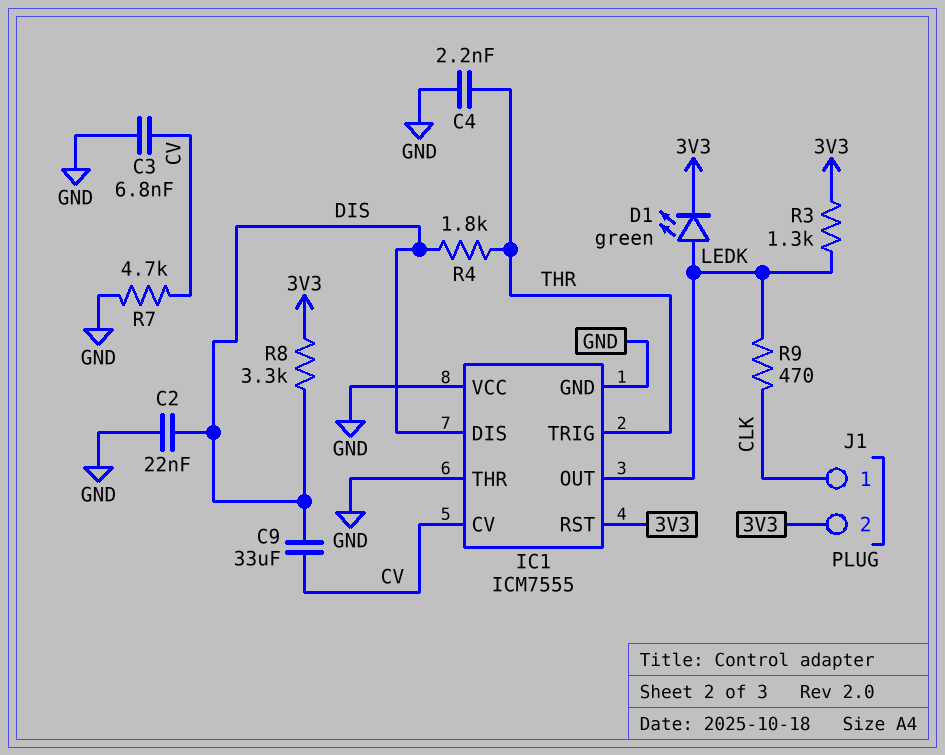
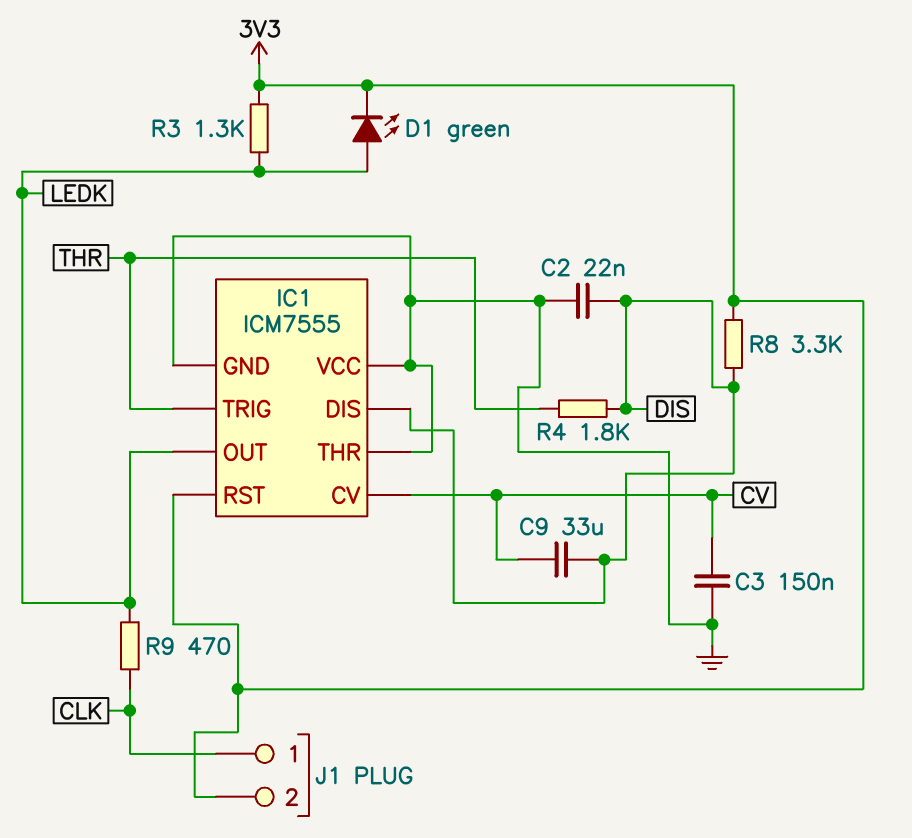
C3: 6.8nF (CV, GND) -> 150nF (CV, GND)
C4: 2.2nF (GND, THR) -> none
R7: 4.7k (CV, GND) -> none

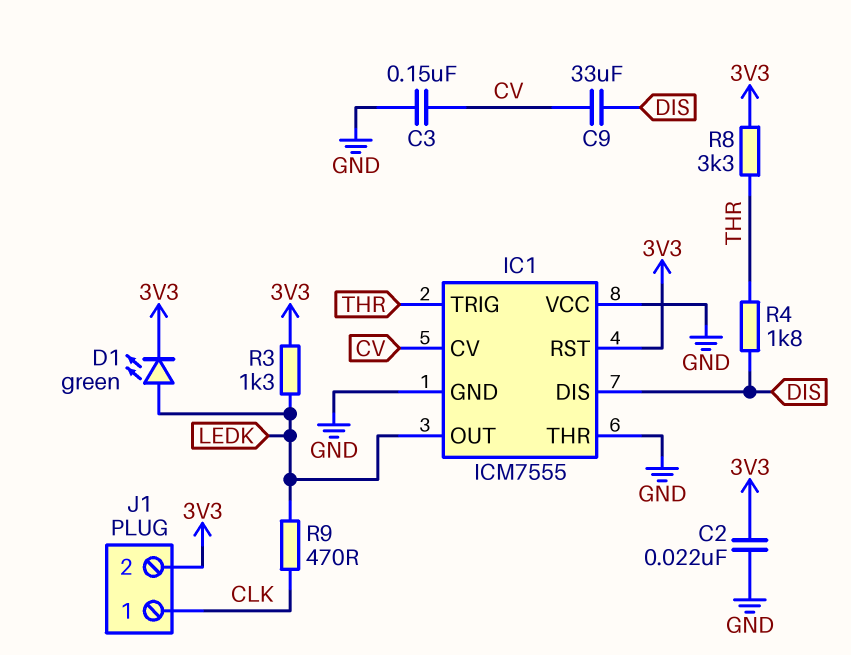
C2: 22nF (DIS, GND) -> 22nF (3V3, GND)
R8: 3.3k (3V3, DIS) -> 3.3k (3V3, THR)

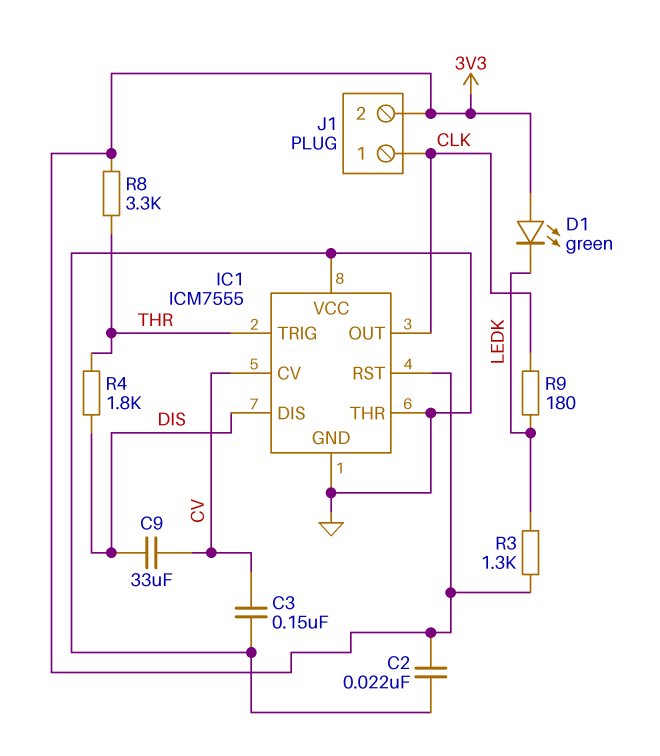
D1: LED green (A LEDK, K 3V3) -> LED green (A 3V3, K LEDK)
IC1 pin OUT: LEDK -> CLK
R9: 470 (CLK, LEDK) -> 180 (CLK, LEDK)

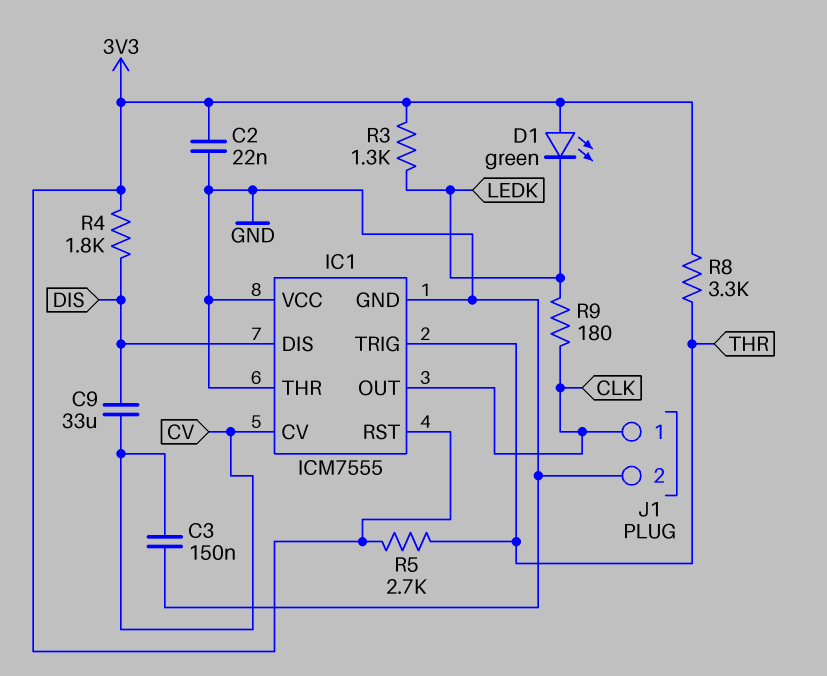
J1 pin 2: 3V3 -> GND
R4: 1.8k (DIS, THR) -> 1.8k (3V3, DIS)
R5: none -> 2.7k (3V3, THR)

